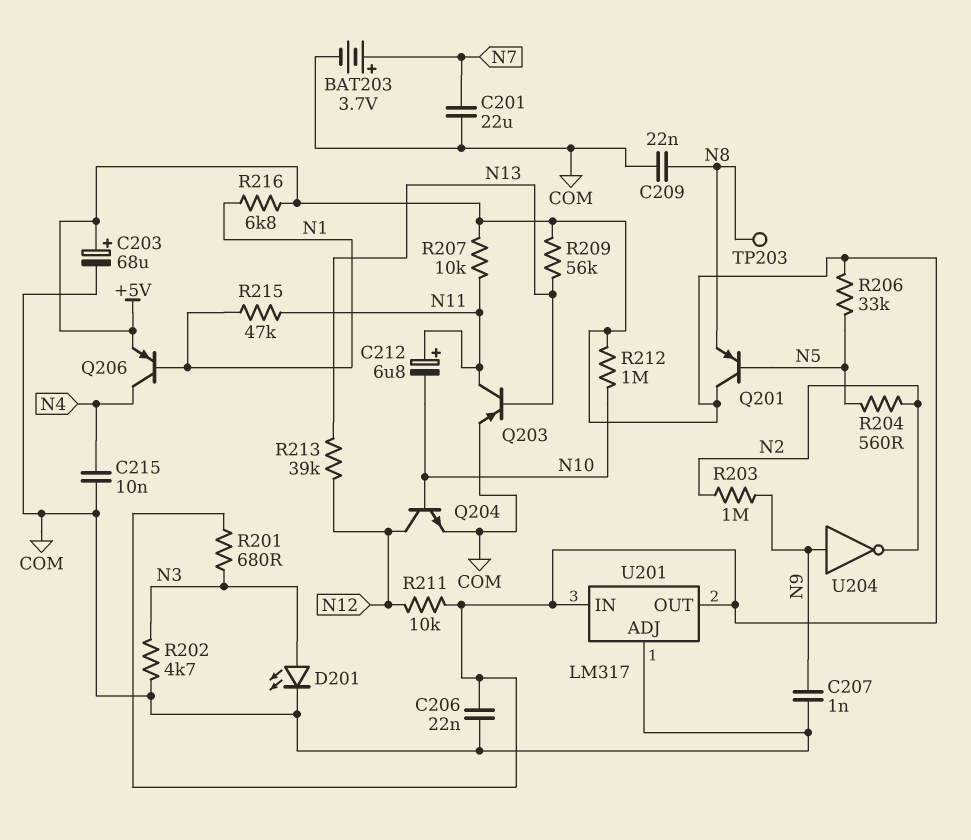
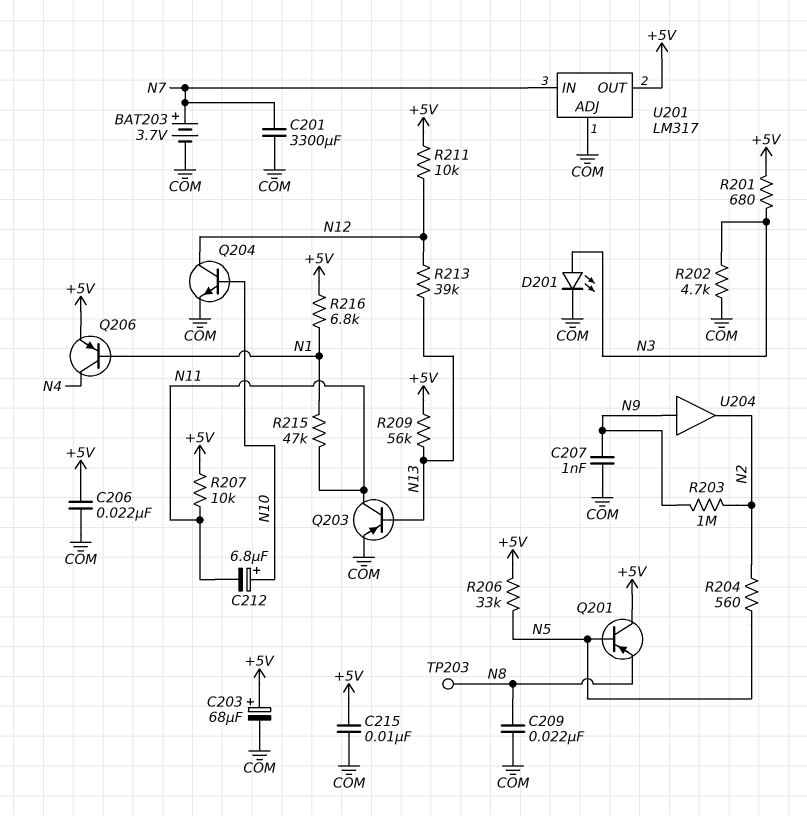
C201: 22uF (COM, N7) -> 3300uF (COM, N7)
C212: 6.8uF (plus N11, minus N10) -> 6.8uF (plus N10, minus N11)
C215: 10nF (COM, N4) -> 10nF (+5V, COM)
R212: 1M (+5V, N10) -> none
U201 pin IN: +5V -> N7
U204: NOT (in N9, out N2) -> buffer (in N9, out N2)

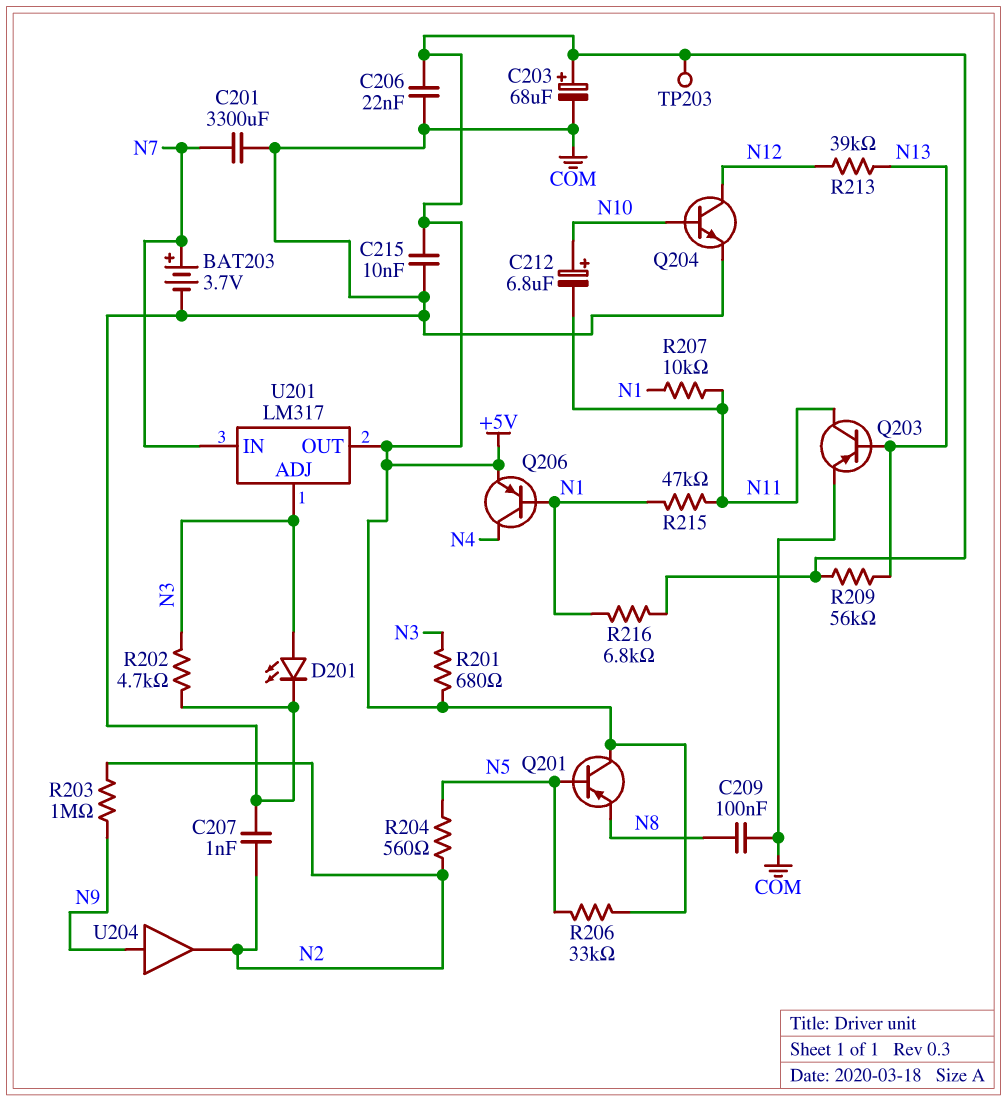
C207: 1nF (COM, N9) -> 1nF (COM, N2)
C209: 22nF (COM, N8) -> 100nF (COM, N8)
R207: 10k (+5V, N11) -> 10k (N1, N11)
R211: 10k (+5V, N12) -> none
TP203: test point (N8) -> test point (+5V)
U201 pin ADJ: COM -> N3

